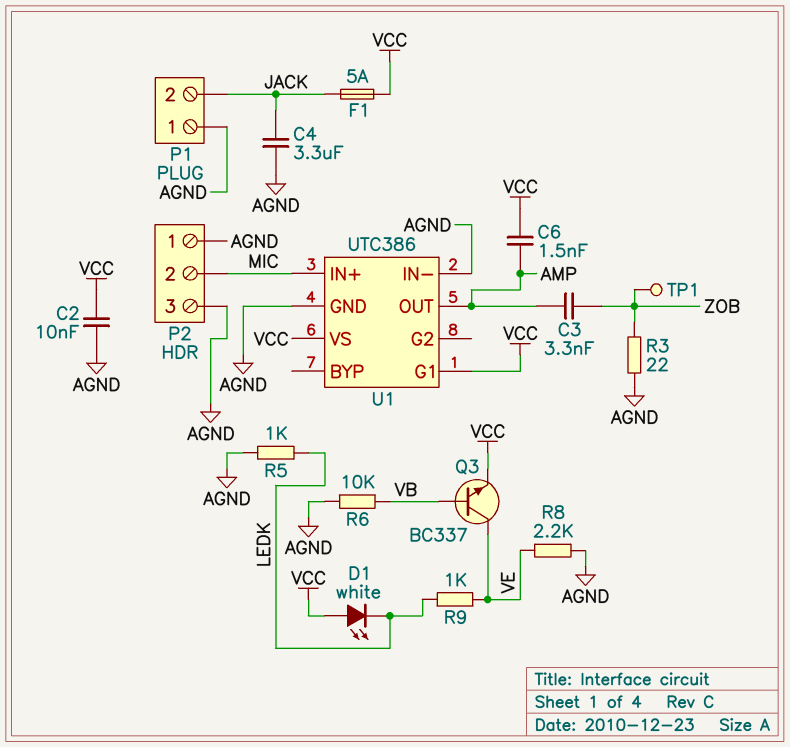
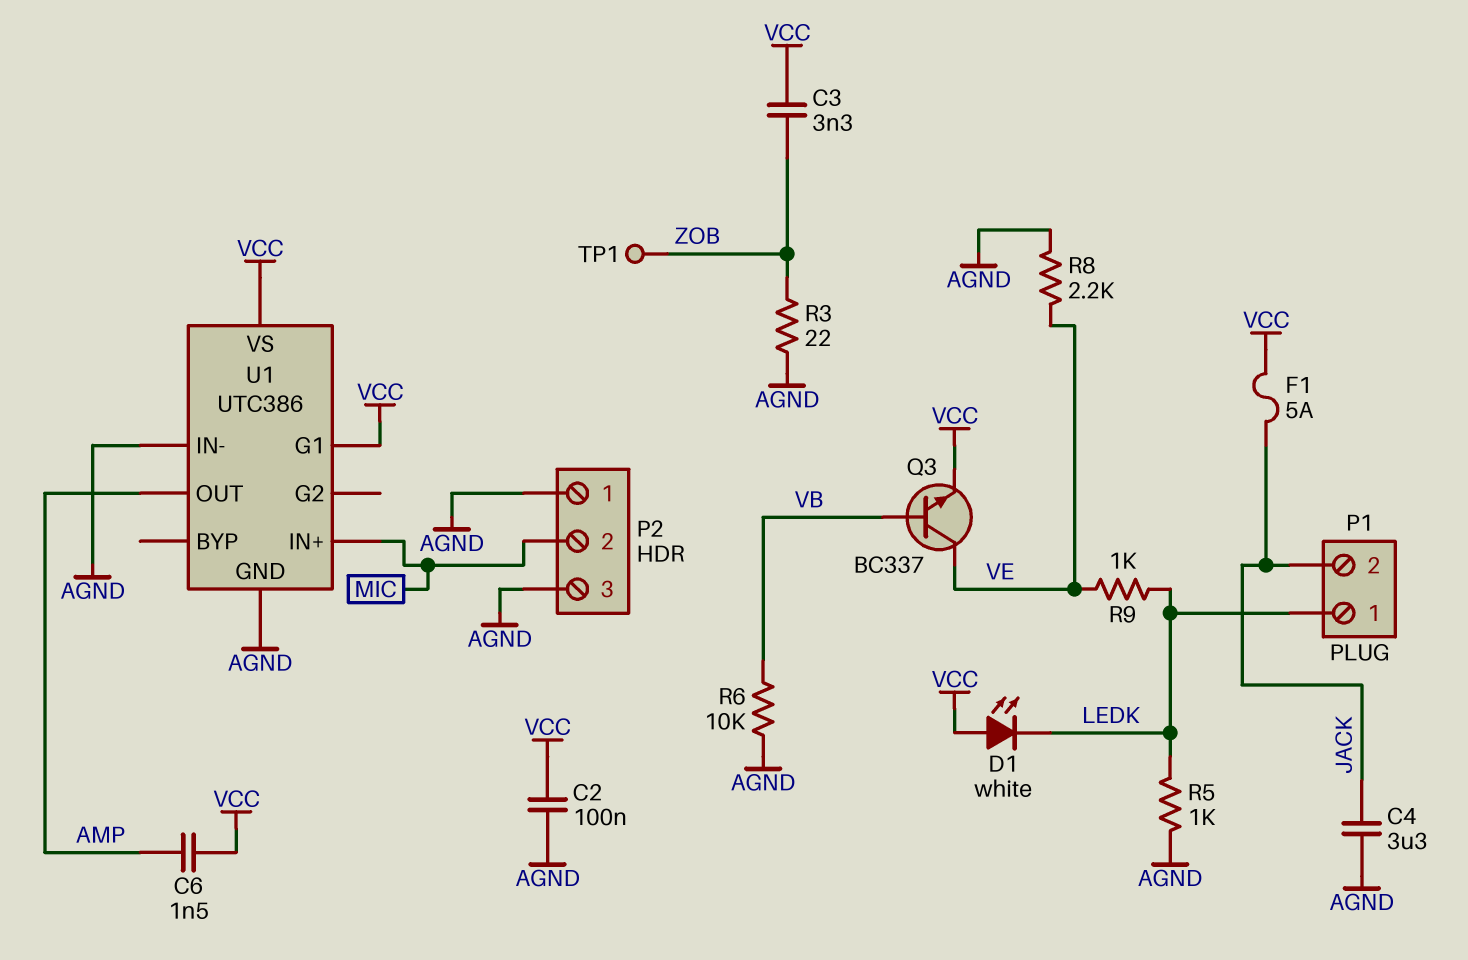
C2: 10nF (AGND, VCC) -> 100nF (AGND, VCC)
C3: 3.3nF (AMP, ZOB) -> 3.3nF (VCC, ZOB)
P1 pin 1: AGND -> LEDK

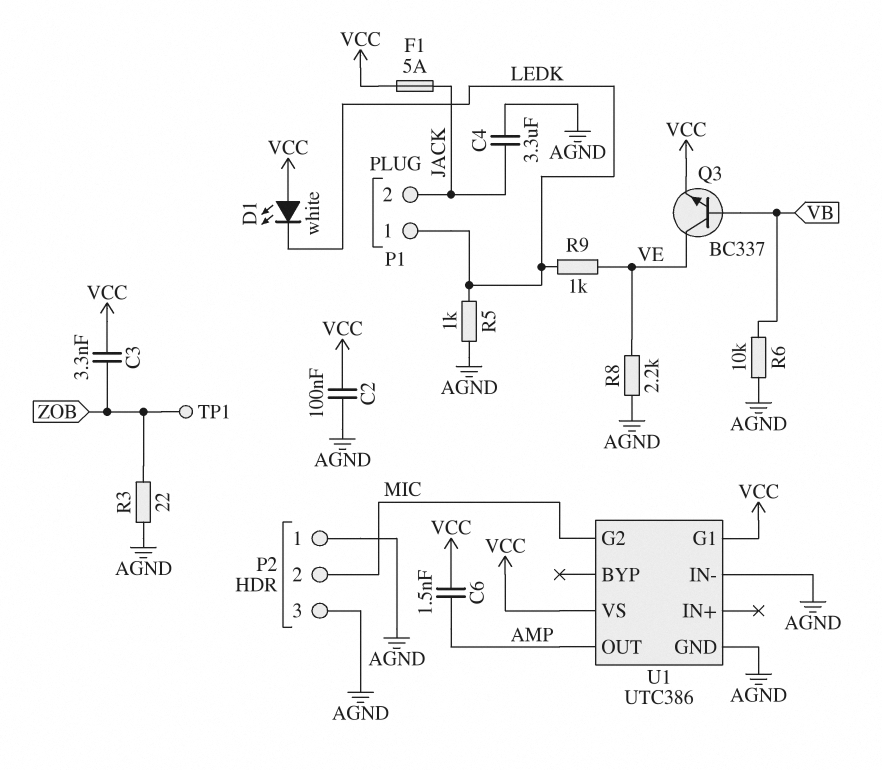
U1 pin G2: none -> MIC
U1 pin IN+: MIC -> none

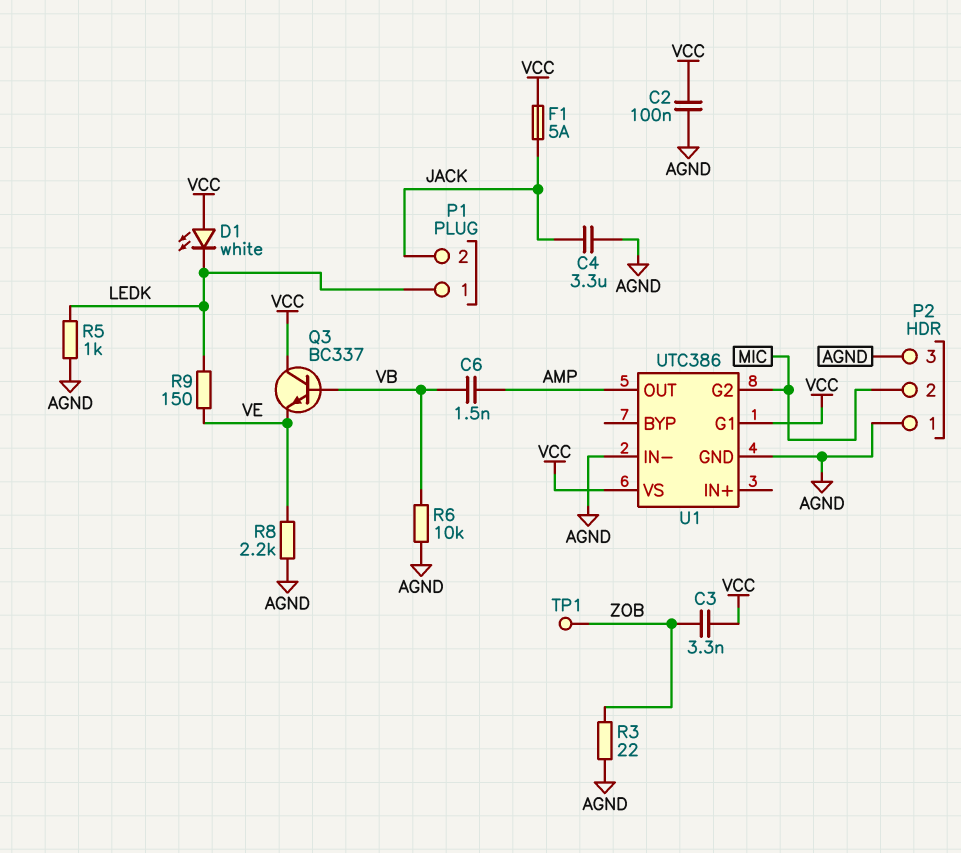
C6: 1.5nF (AMP, VCC) -> 1.5nF (AMP, VB)
Q3: NPN BC337 (B VB, C VE, E VCC) -> NPN BC337 (B VB, C VCC, E VE)
R9: 1k (LEDK, VE) -> 150 (LEDK, VE)

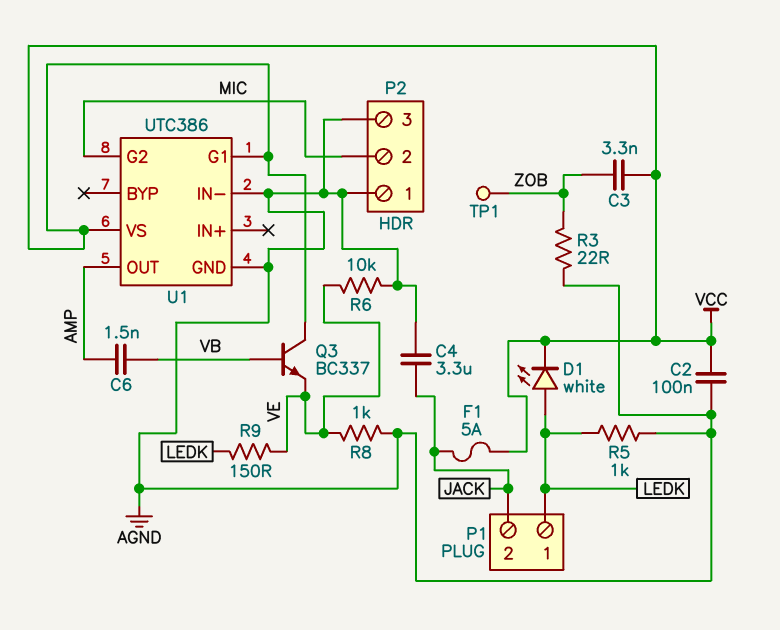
D1: LED white (A VCC, K LEDK) -> LED white (A LEDK, K VCC)
R6: 10k (AGND, VB) -> 10k (AGND, VE)
R8: 2.2k (AGND, VE) -> 1k (AGND, VE)

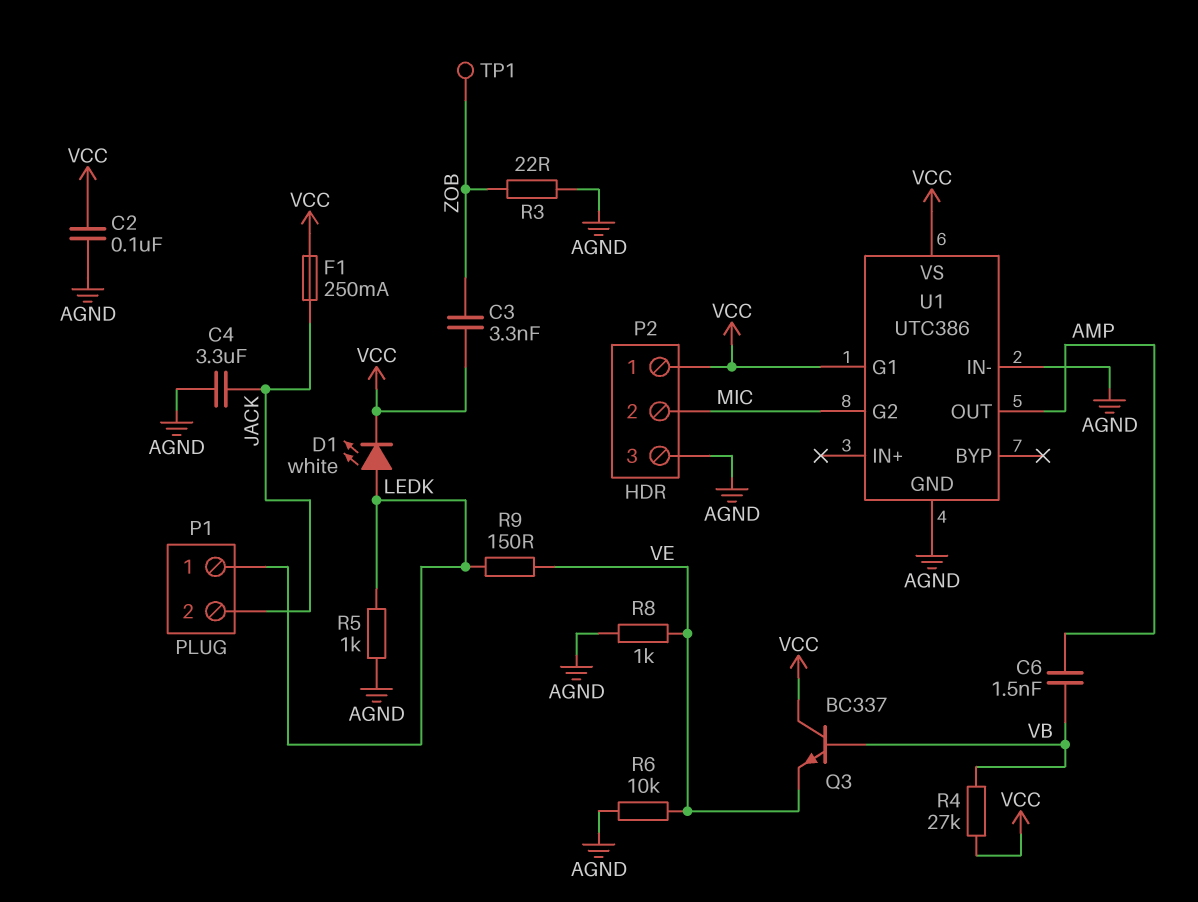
F1: 5A (JACK, VCC) -> 250mA (JACK, VCC)
P2 pin 1: AGND -> VCC
R4: none -> 27k (VB, VCC)

